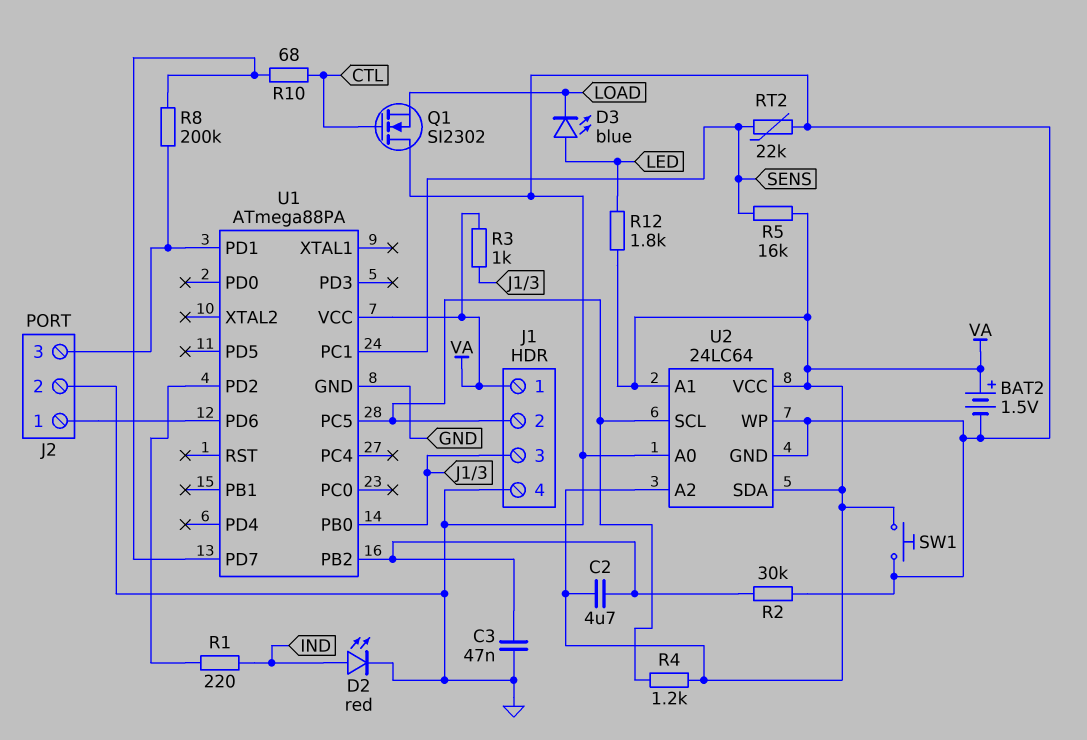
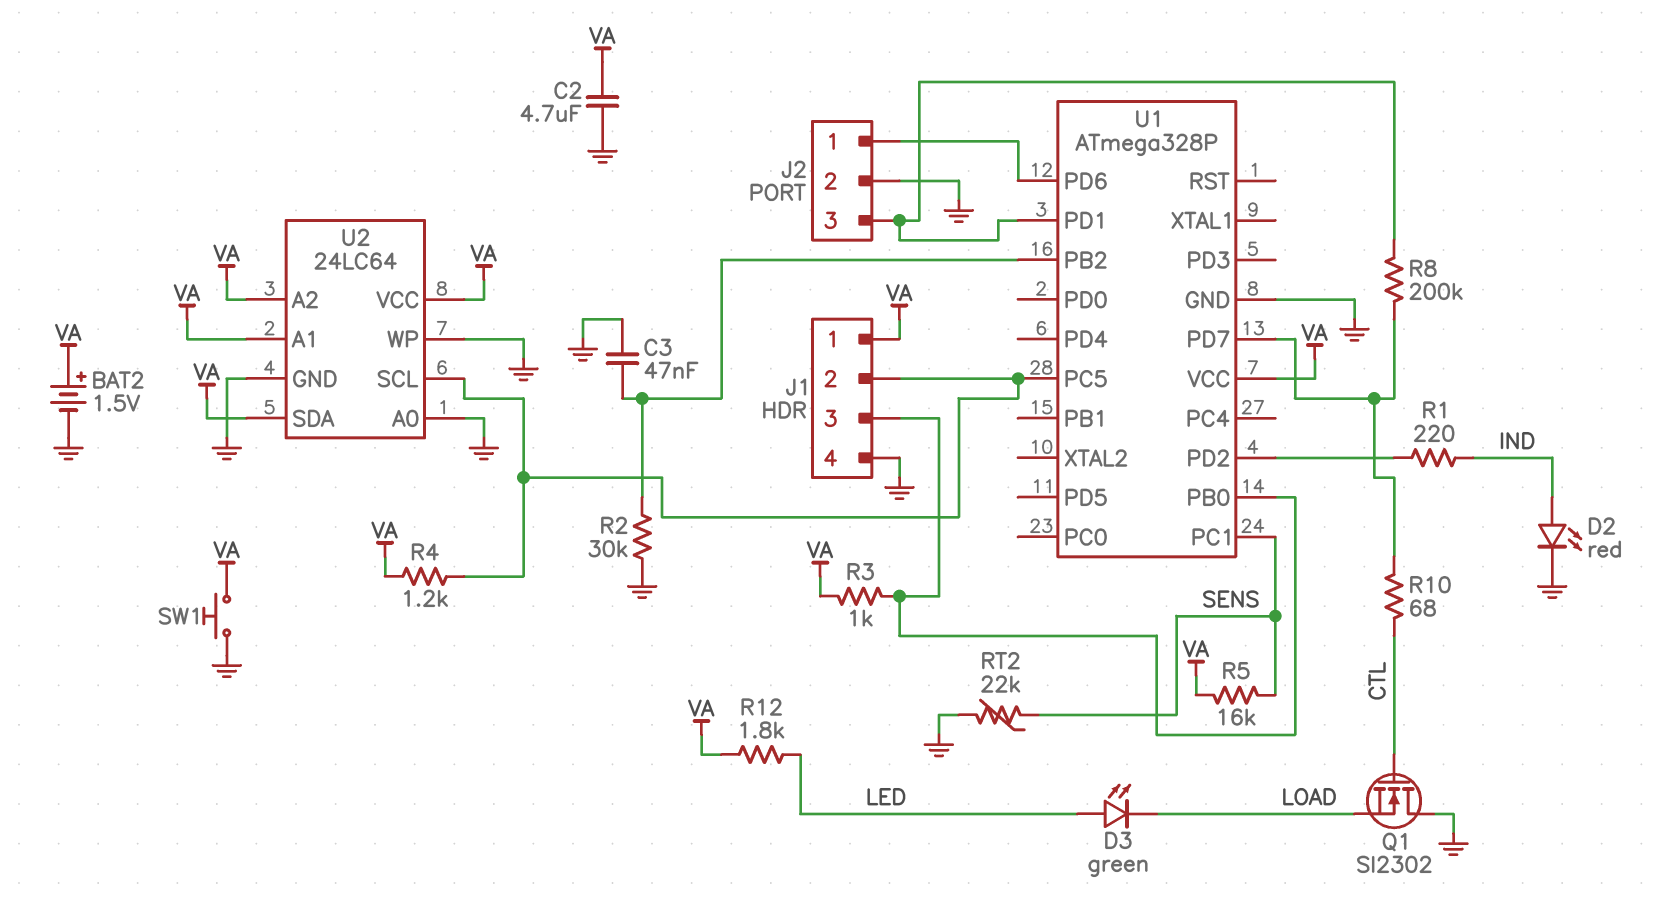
C2: 4.7uF (U1/PB2, VA) -> 4.7uF (GND, VA)
D3: LED blue (A LED, K LOAD) -> LED green (A LED, K LOAD)
U1: ATmega88PA -> ATmega328P

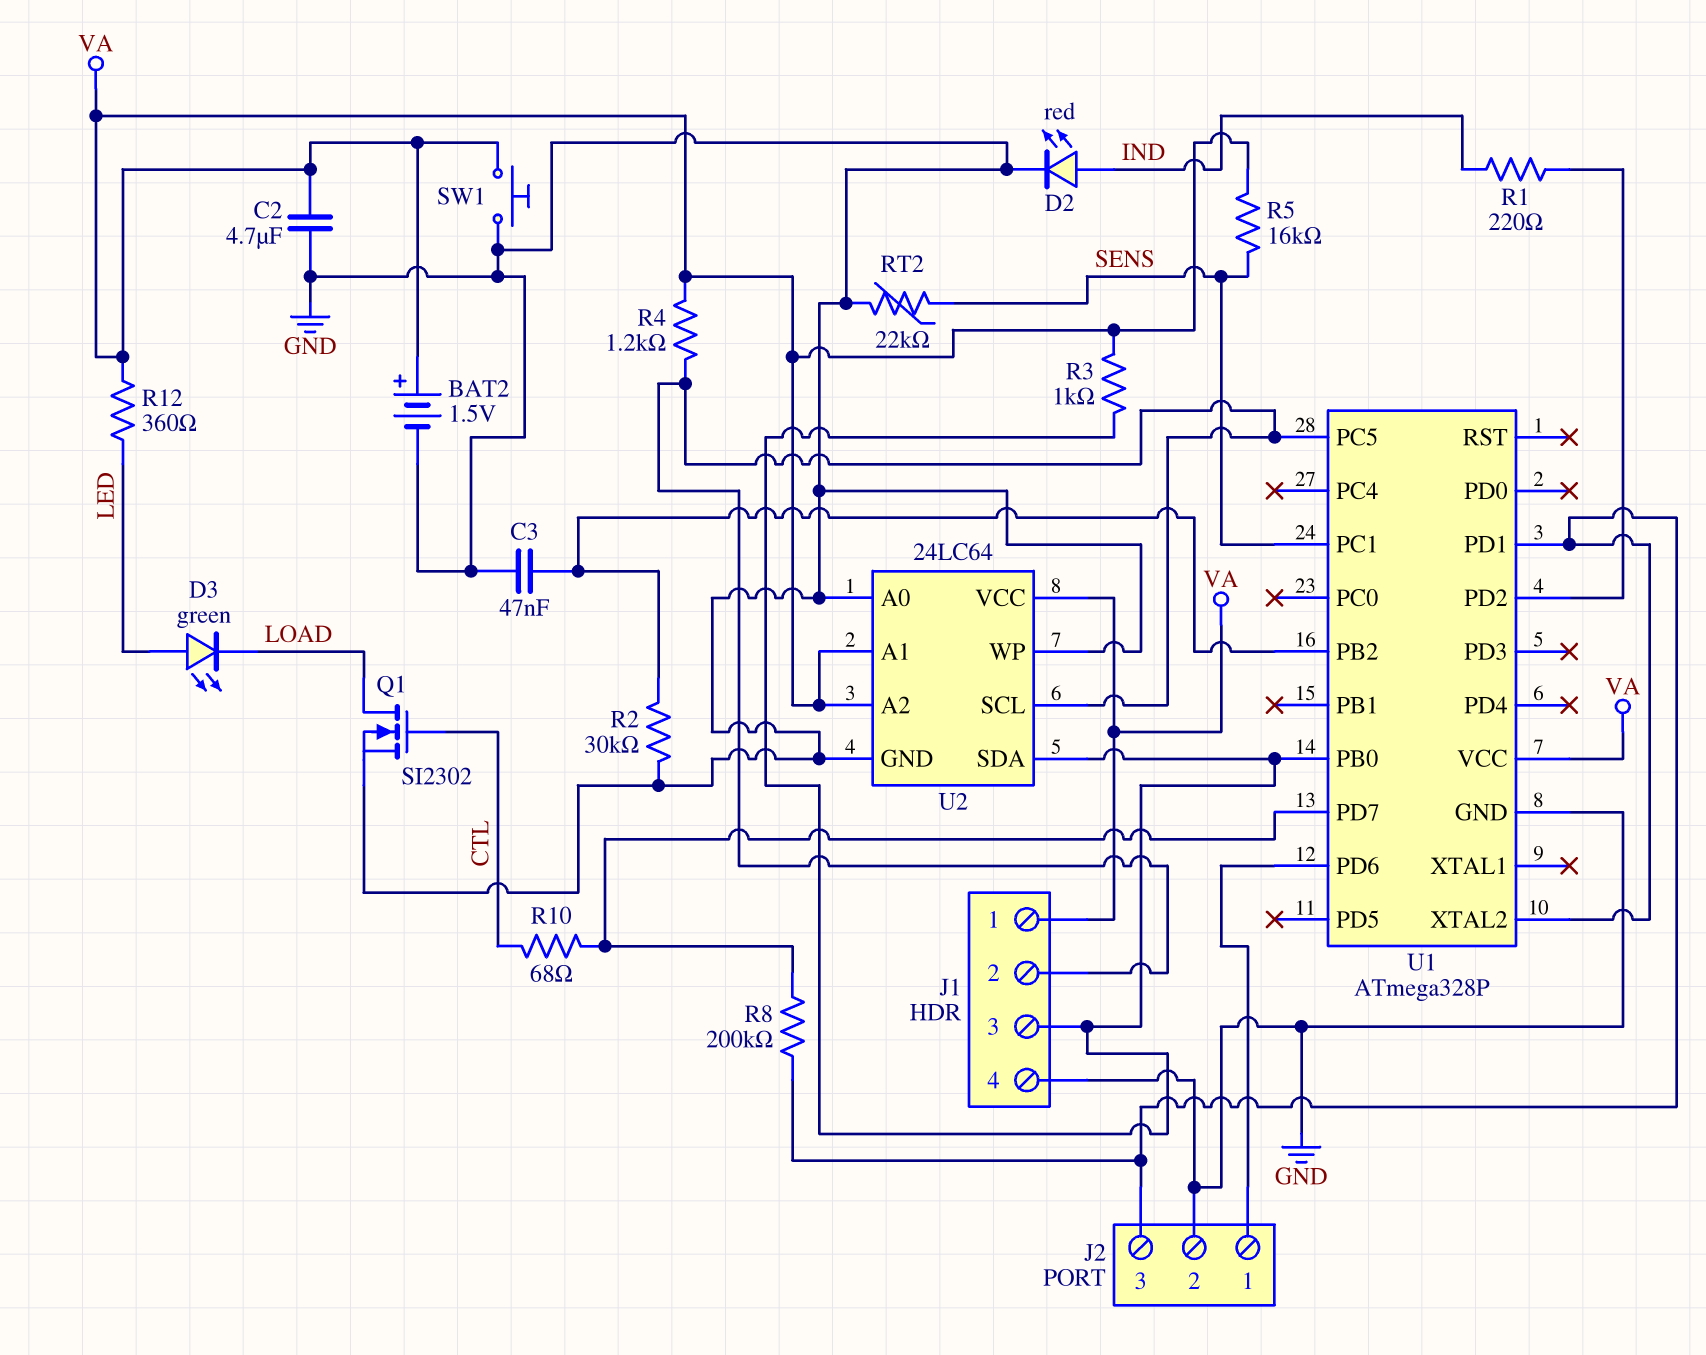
Q1: NMOS SI2302 (G CTL, D GND, S LOAD) -> NMOS SI2302 (G CTL, D LOAD, S GND)
R12: 1.8k (LED, VA) -> 360 (LED, VA)
U1 pin XTAL2: none -> J2/3
U2 pin SDA: VA -> J1/3

